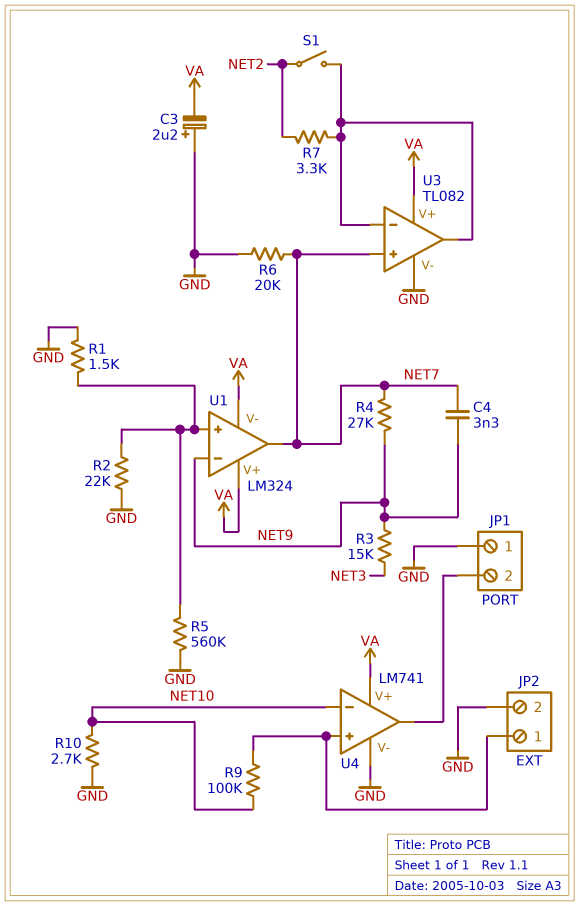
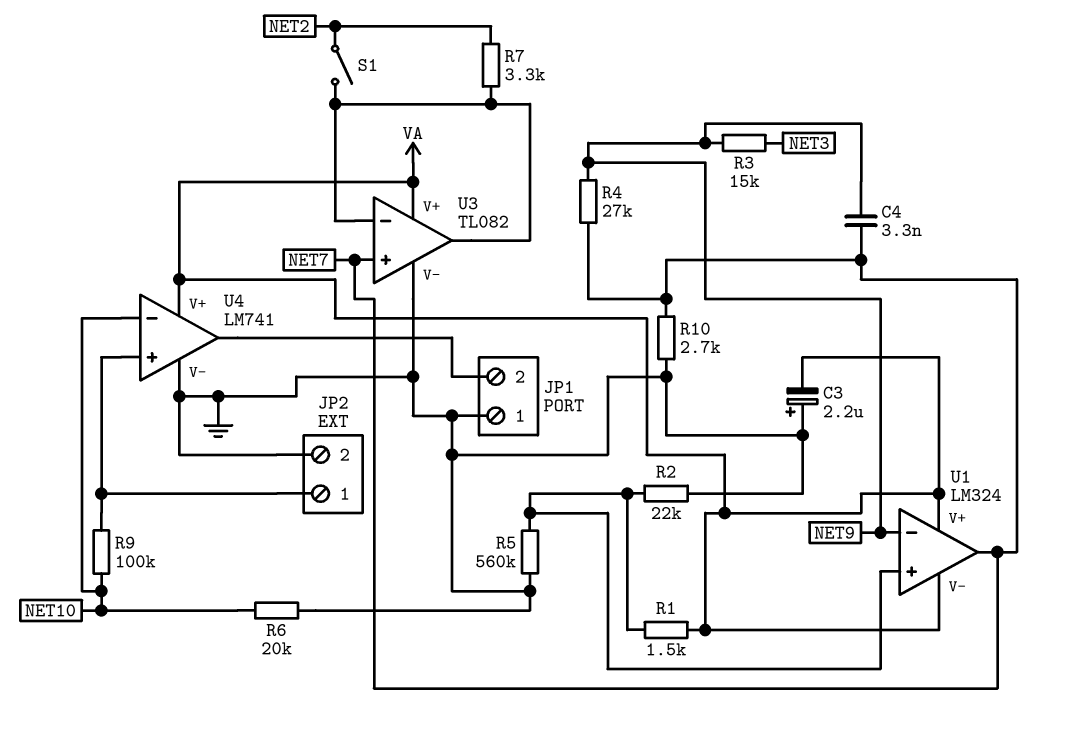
R1: 1.5k (GND, U1/in+) -> 1.5k (U1/in+, VA)
R6: 20k (GND, NET7) -> 20k (GND, NET10)
R10: 2.7k (GND, NET10) -> 2.7k (GND, NET7)

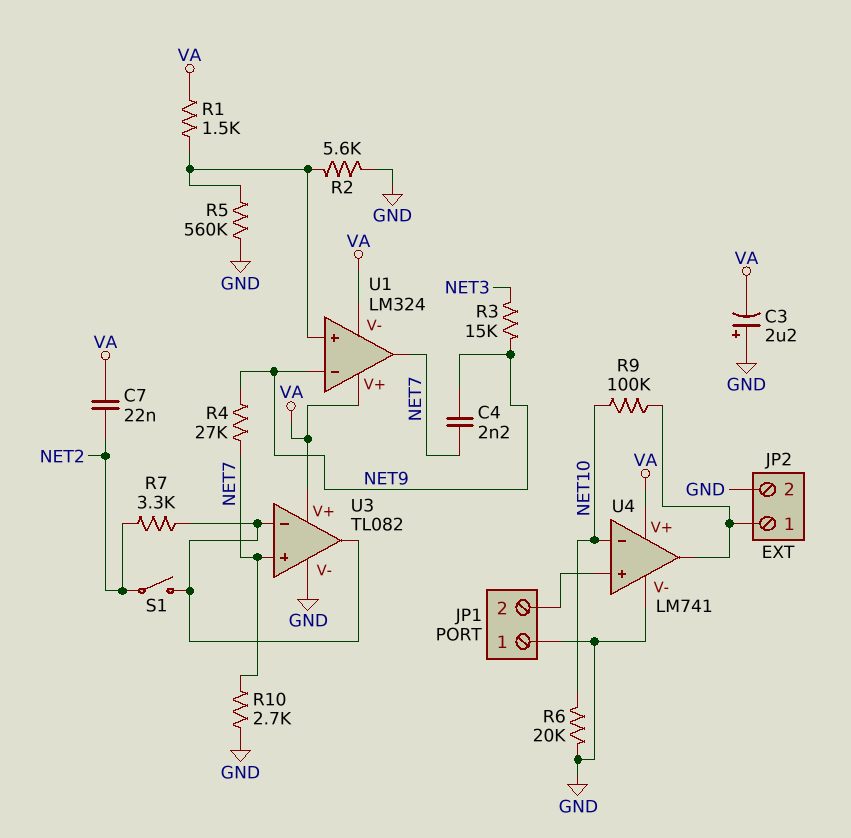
C4: 3.3nF (NET7, NET9) -> 2.2nF (NET7, NET9)
C7: none -> 22nF (NET2, VA)
R2: 22k (GND, U1/in+) -> 5.6k (GND, U1/in+)
U4 pin in+: JP2/1 -> JP1/2
U4 pin out: JP1/2 -> JP2/1

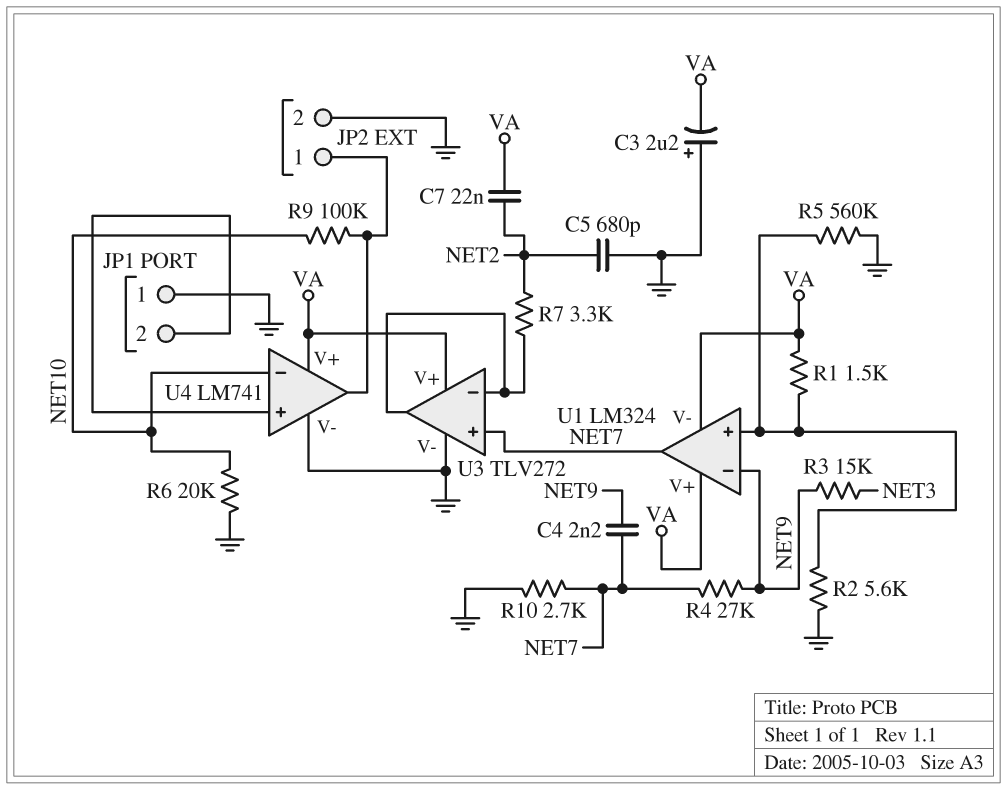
C5: none -> 680pF (GND, NET2)
S1: switch (NET2, U3/in-) -> none
U3: TL082 -> TLV272

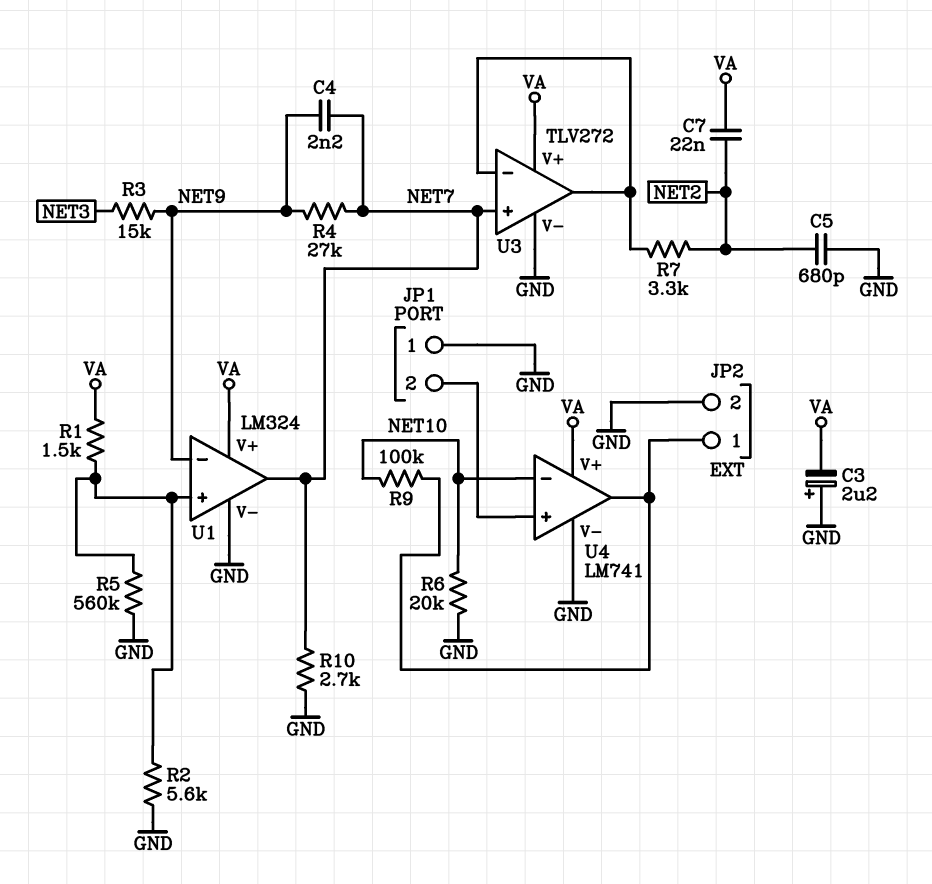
U1 pin V-: VA -> GND

